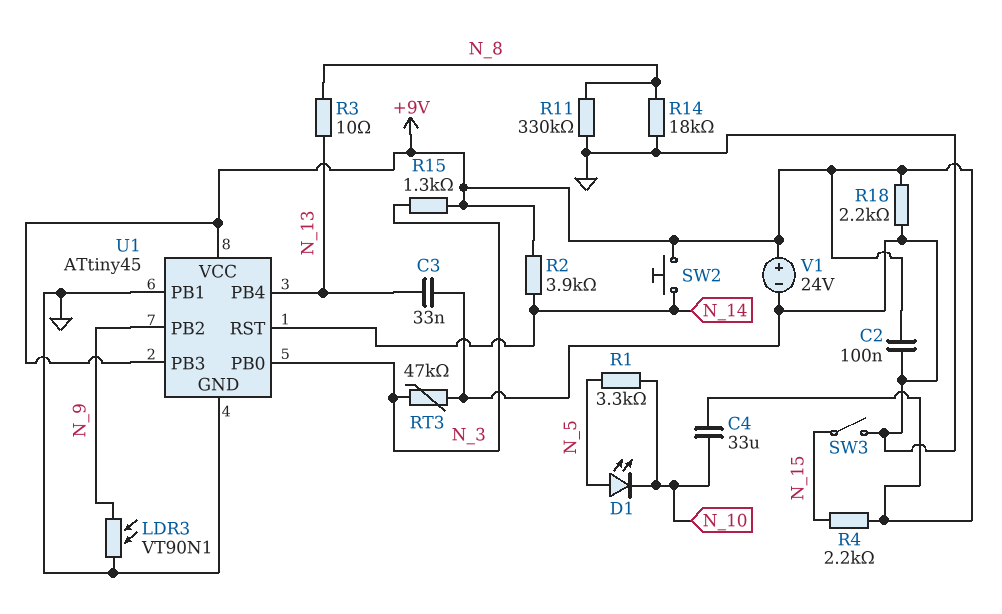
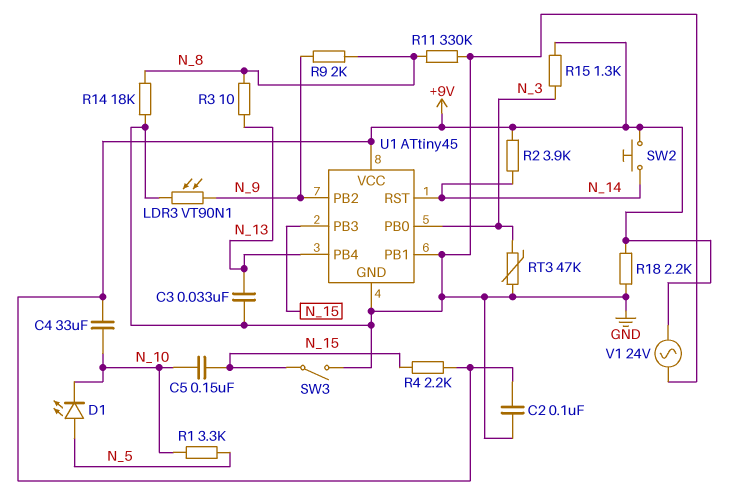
C5: none -> 150nF (N_10, N_15)
R9: none -> 2k (N_8, N_9)
U1 pin PB3: +9V -> N_15
V1: 24V (plus +9V, minus GND) -> AC 24V (+9V, GND)

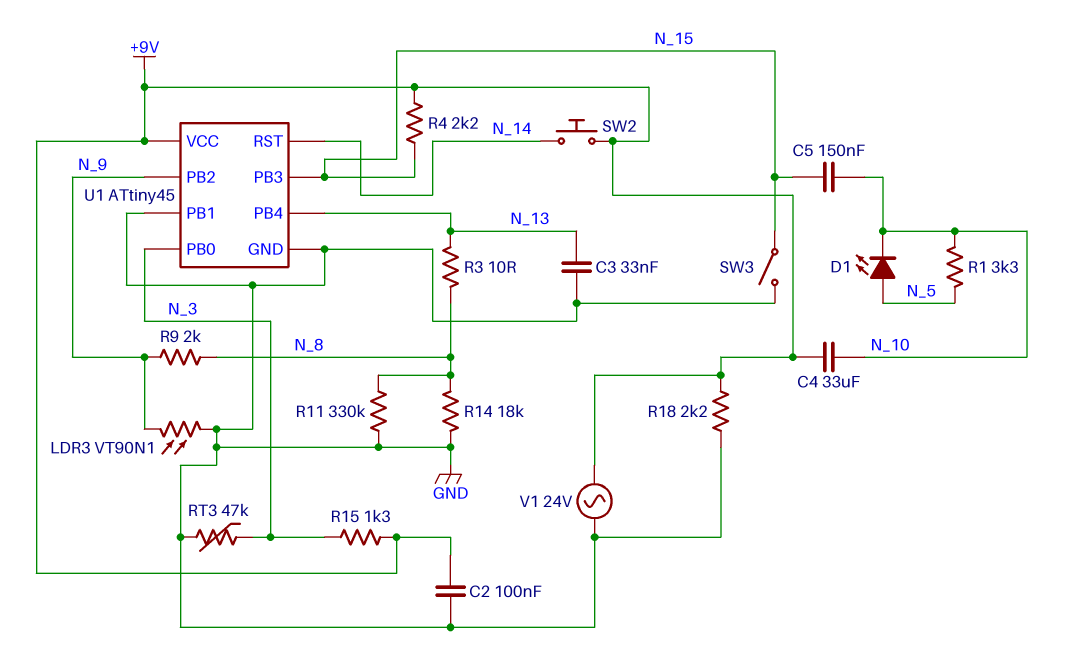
R2: 3.9k (+9V, N_14) -> none

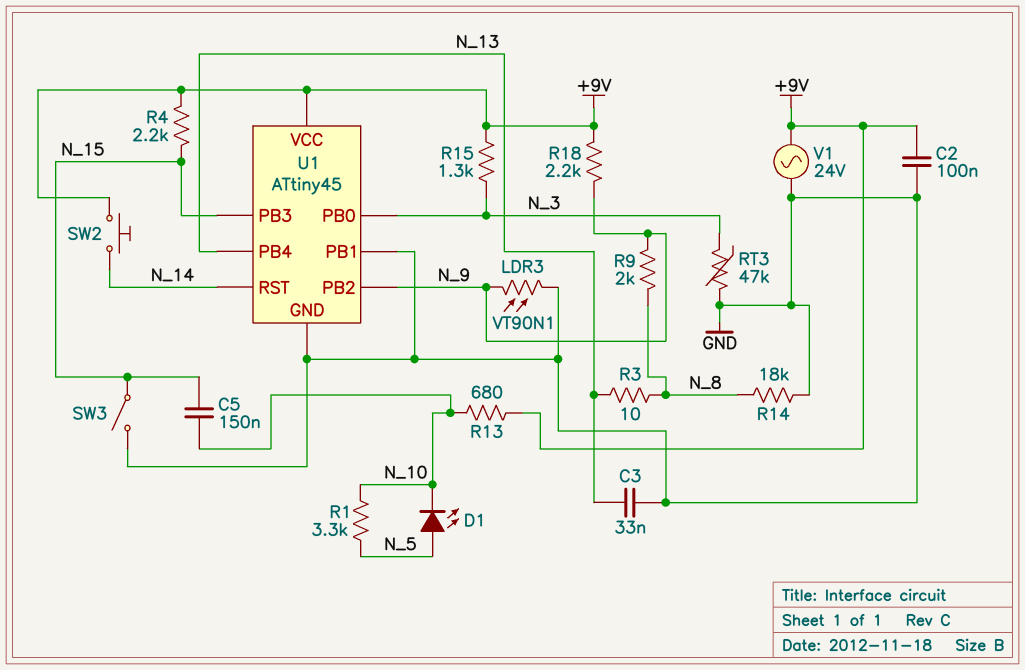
C4: 33uF (+9V, N_10) -> none
R11: 330k (GND, N_8) -> none
R13: none -> 680 (+9V, N_10)
R18: 2.2k (+9V, GND) -> 2.2k (+9V, N_9)

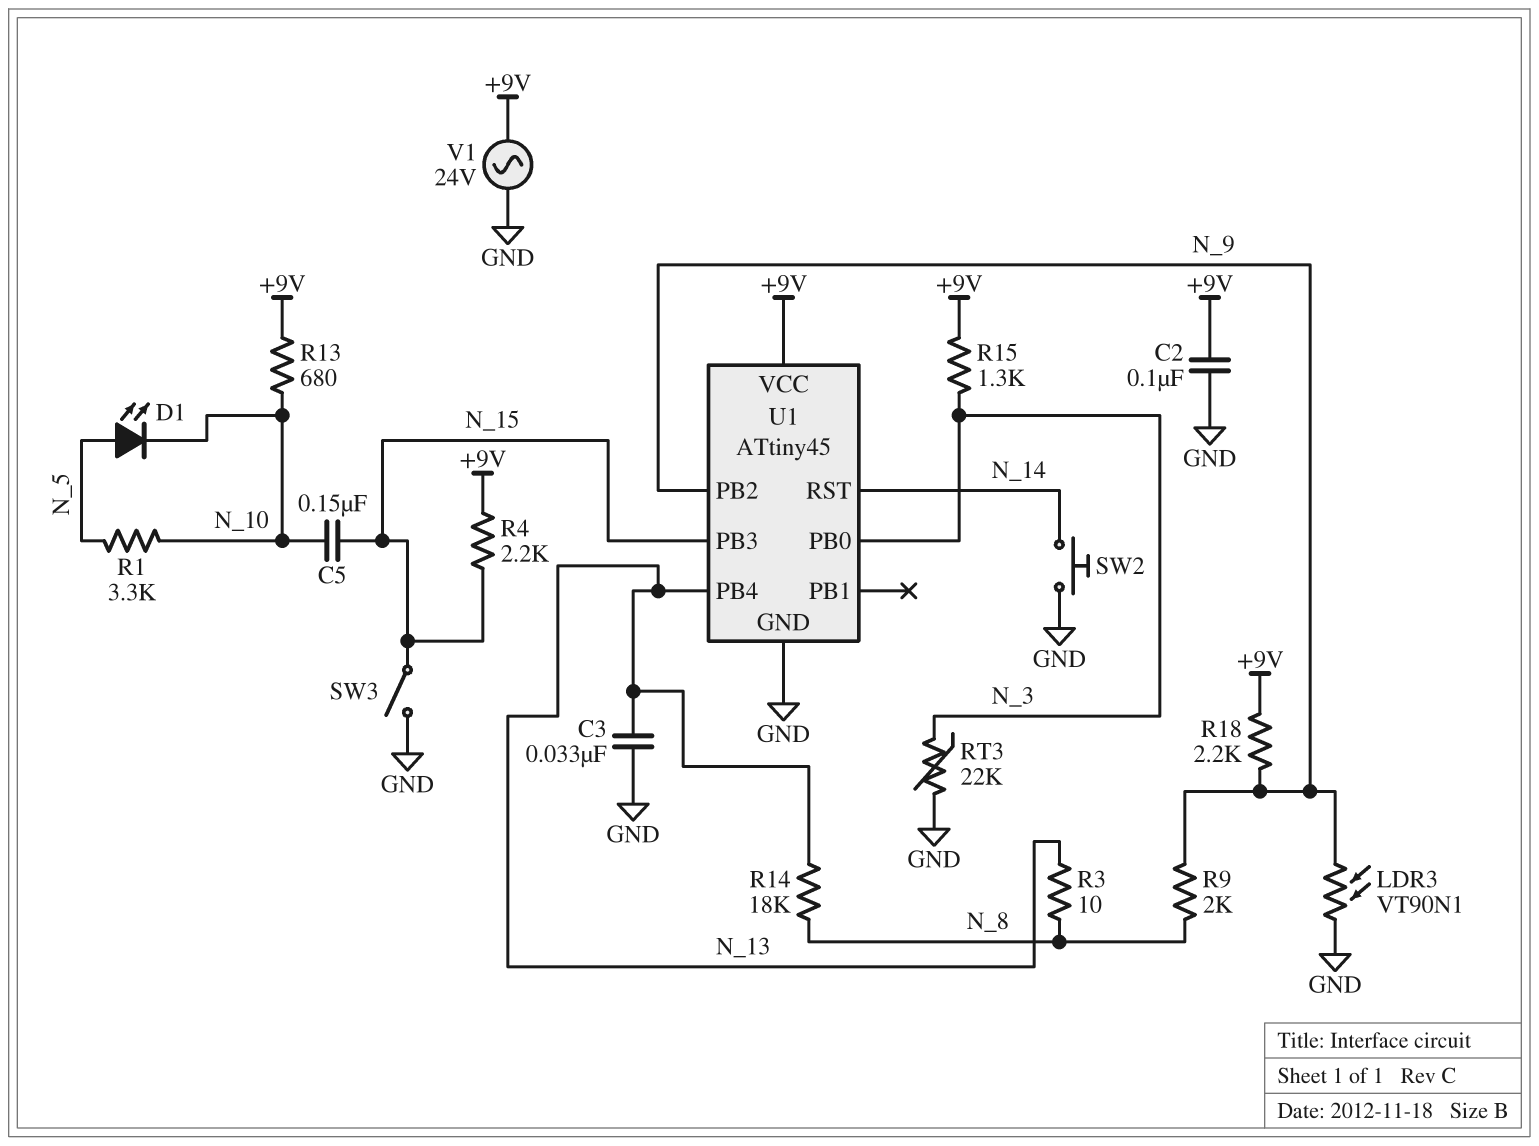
R14: 18k (GND, N_8) -> 18k (N_8, N_13)
RT3: 47k (GND, N_3) -> 22k (GND, N_3)
SW2: button (+9V, N_14) -> button (GND, N_14)
U1 pin PB1: GND -> none

